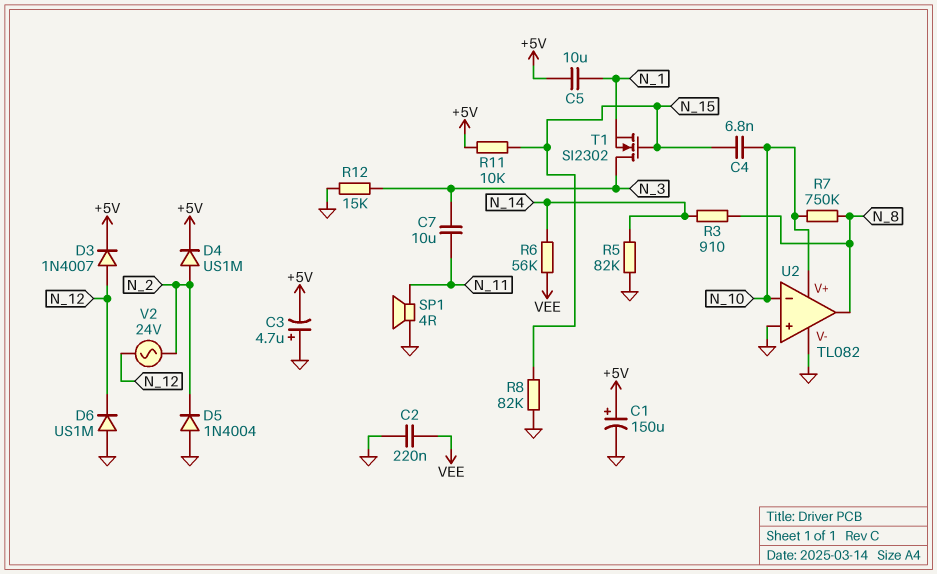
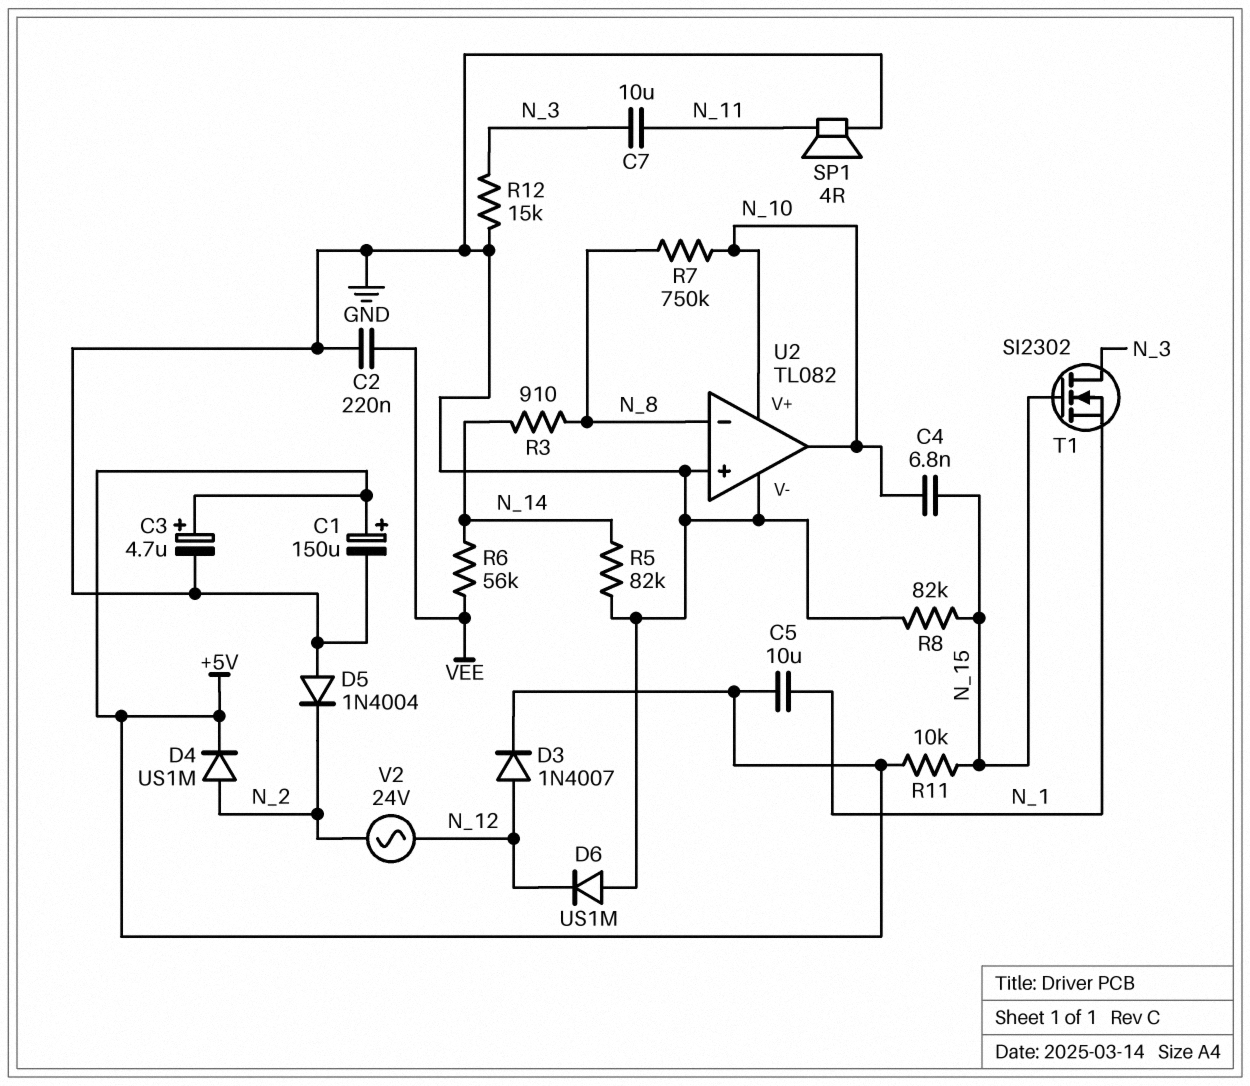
C3: 4.7uF (plus GND, minus +5V) -> 4.7uF (plus +5V, minus GND)
U2 pin in-: N_10 -> N_8
U2 pin out: N_8 -> N_10

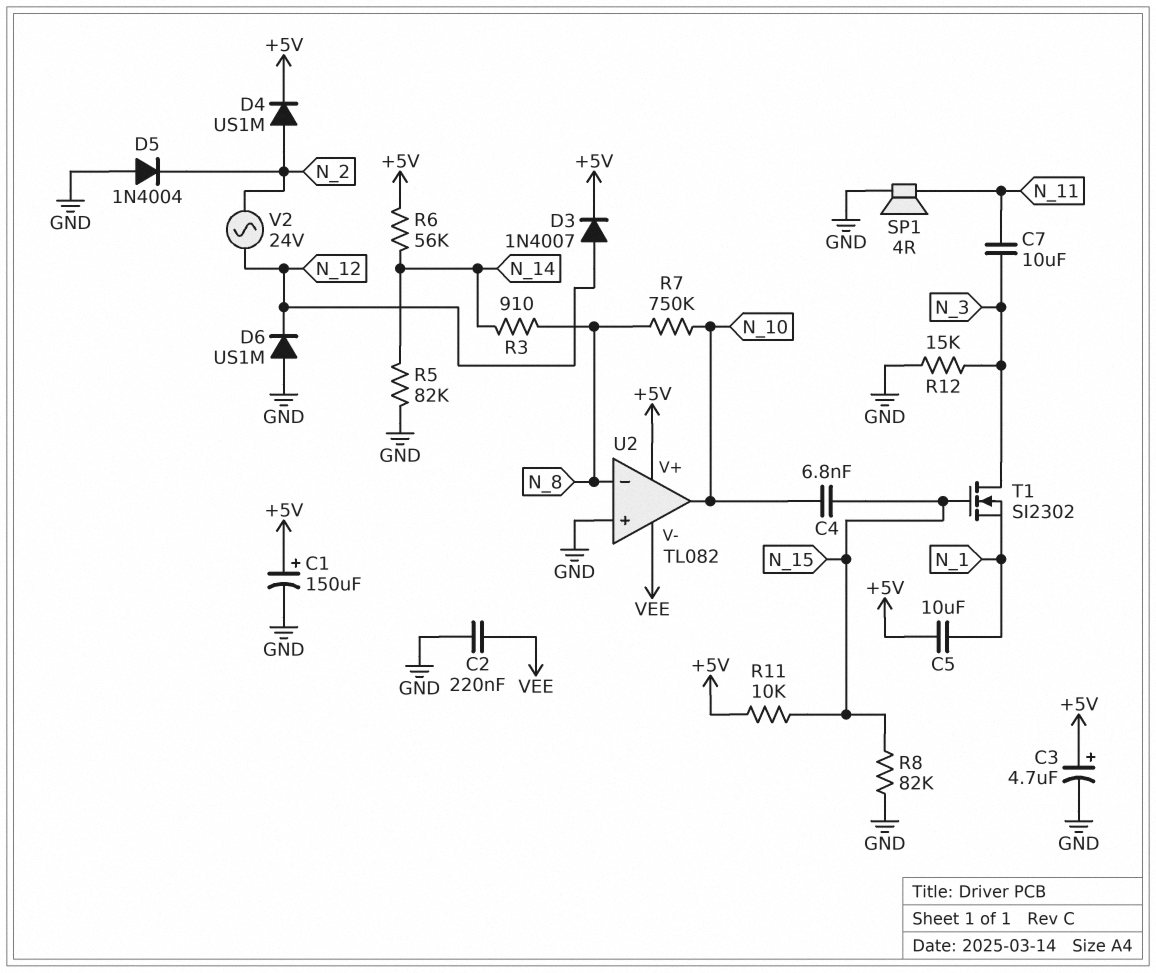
R6: 56k (N_14, VEE) -> 56k (+5V, N_14)
U2 pin V+: N_10 -> +5V
U2 pin V-: GND -> VEE

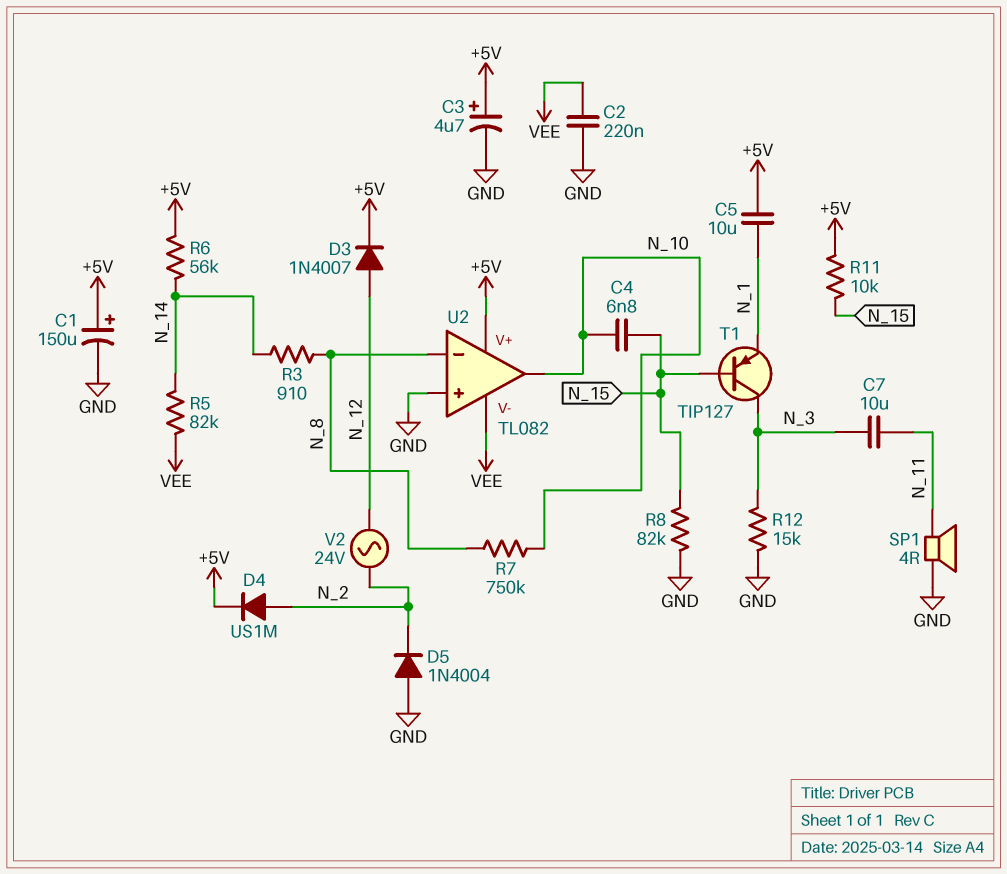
D6: diode US1M (A GND, K N_12) -> none
R5: 82k (GND, N_14) -> 82k (N_14, VEE)
T1: NMOS SI2302 (G N_15, D N_3, S N_1) -> PNP TIP127 (B N_15, C N_3, E N_1)

